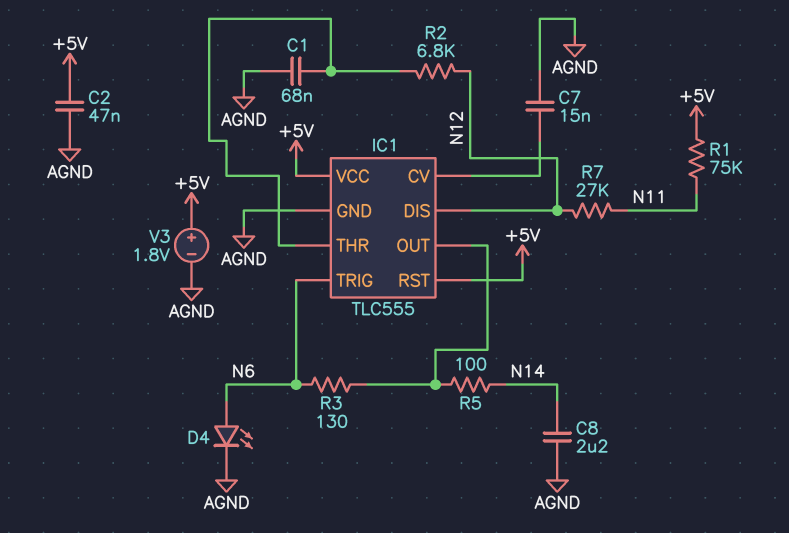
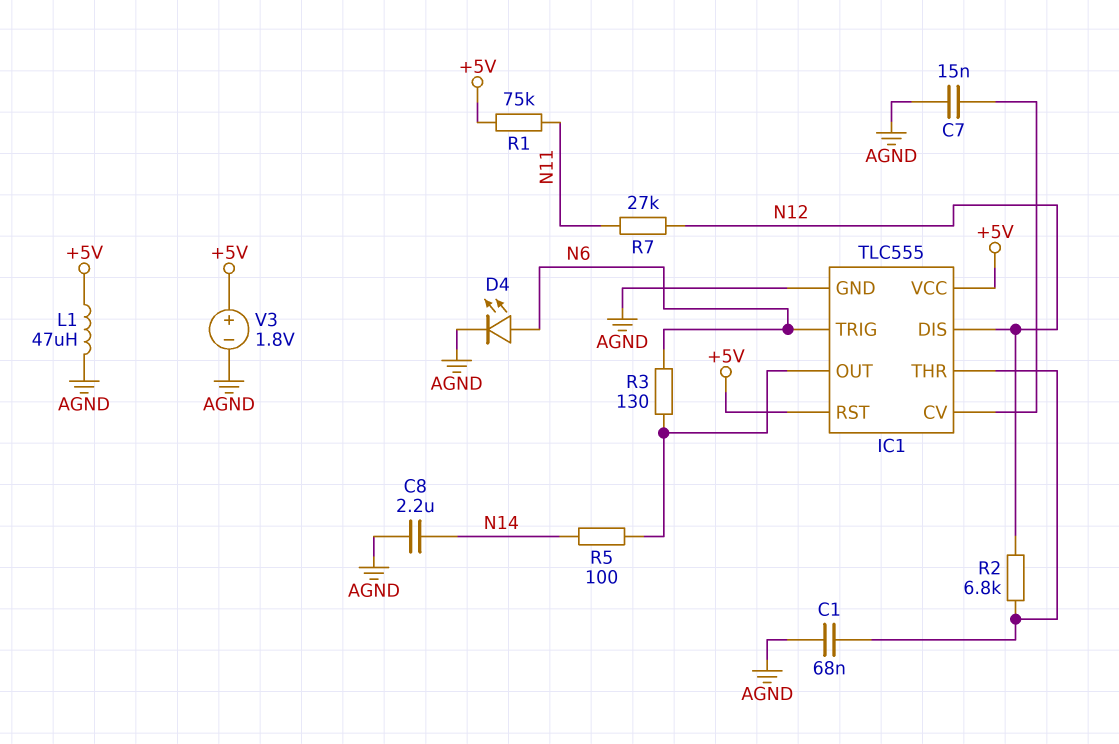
C2: 47nF (+5V, AGND) -> none
L1: none -> 47uH (+5V, AGND)

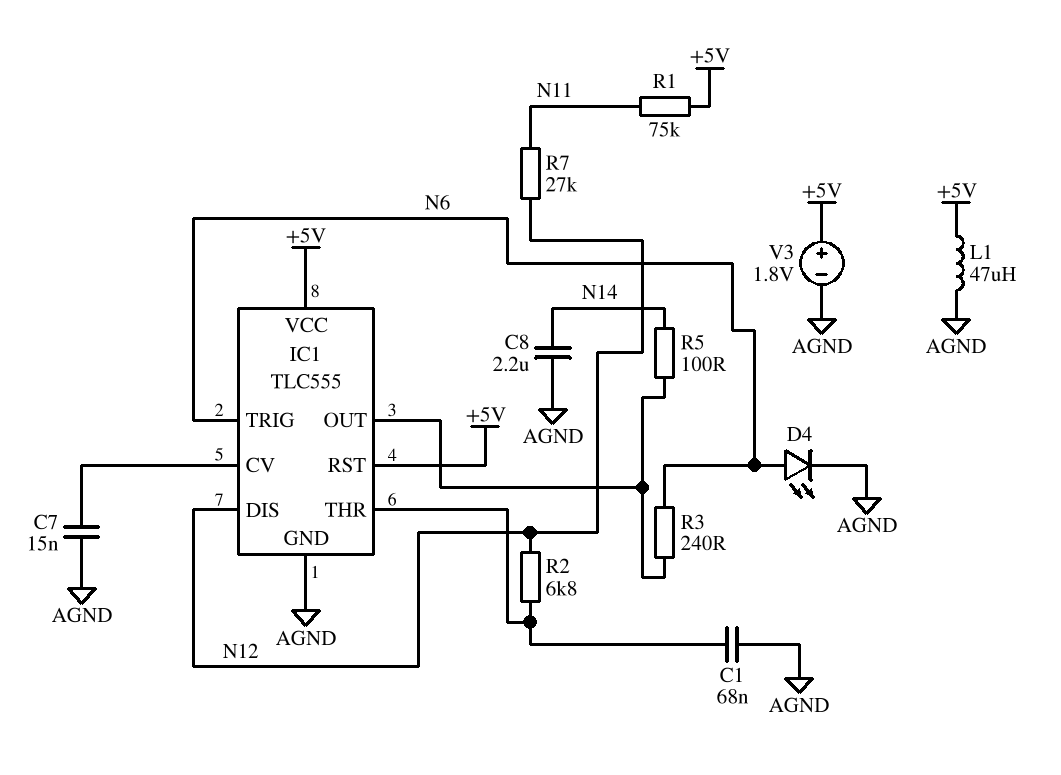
R3: 130 (IC1/OUT, N6) -> 240 (IC1/OUT, N6)

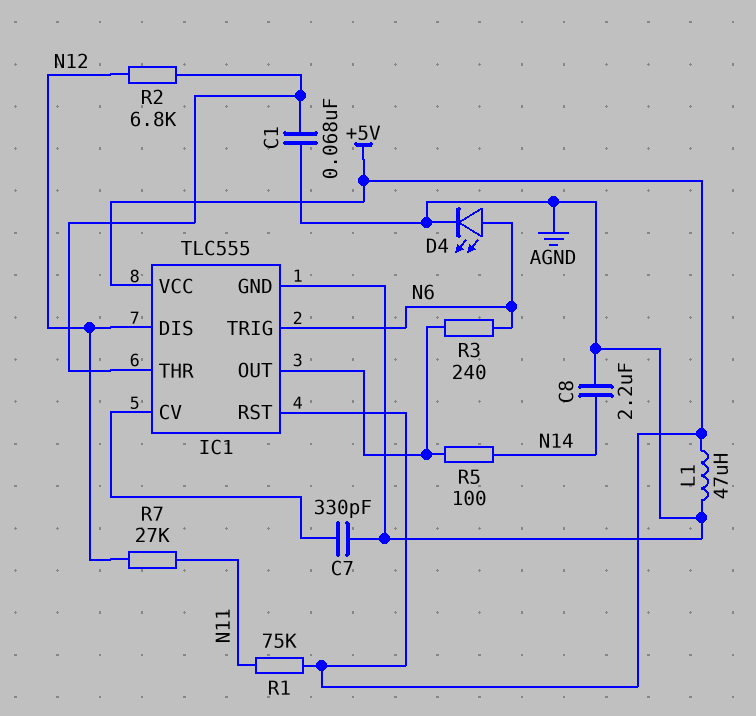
C7: 15nF (AGND, IC1/CV) -> 330pF (AGND, IC1/CV)
V3: 1.8V (plus +5V, minus AGND) -> none

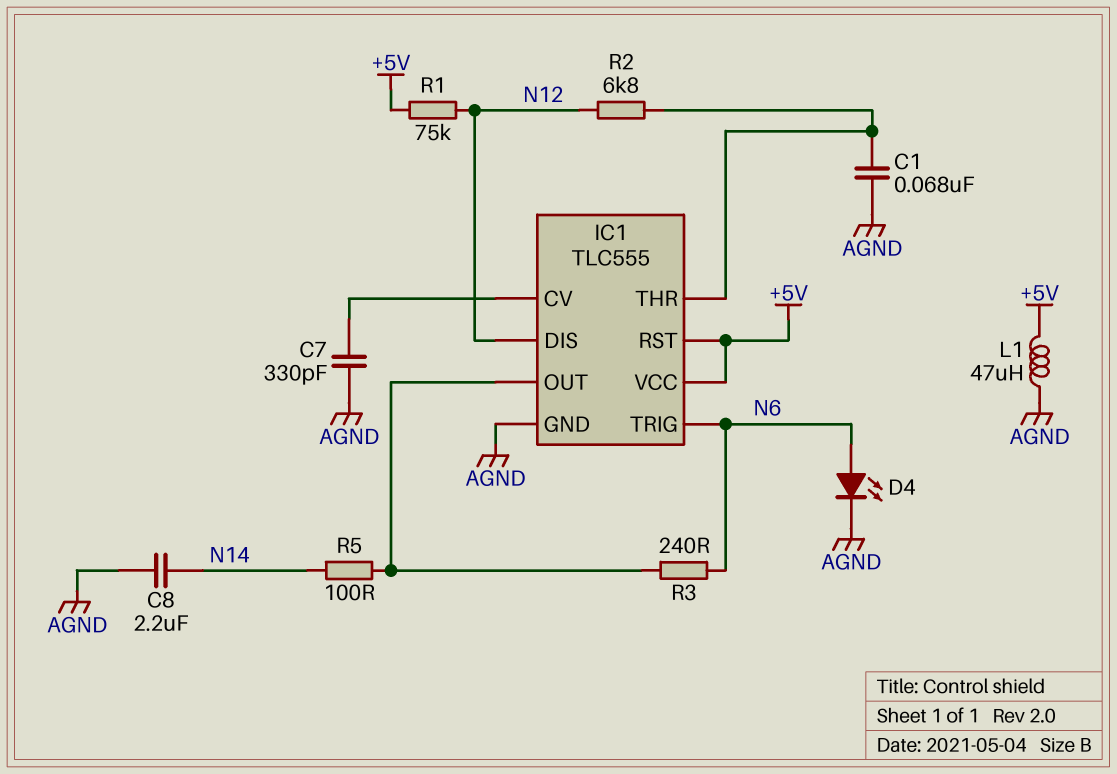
R1: 75k (+5V, N11) -> 75k (+5V, N12)
R7: 27k (N11, N12) -> none

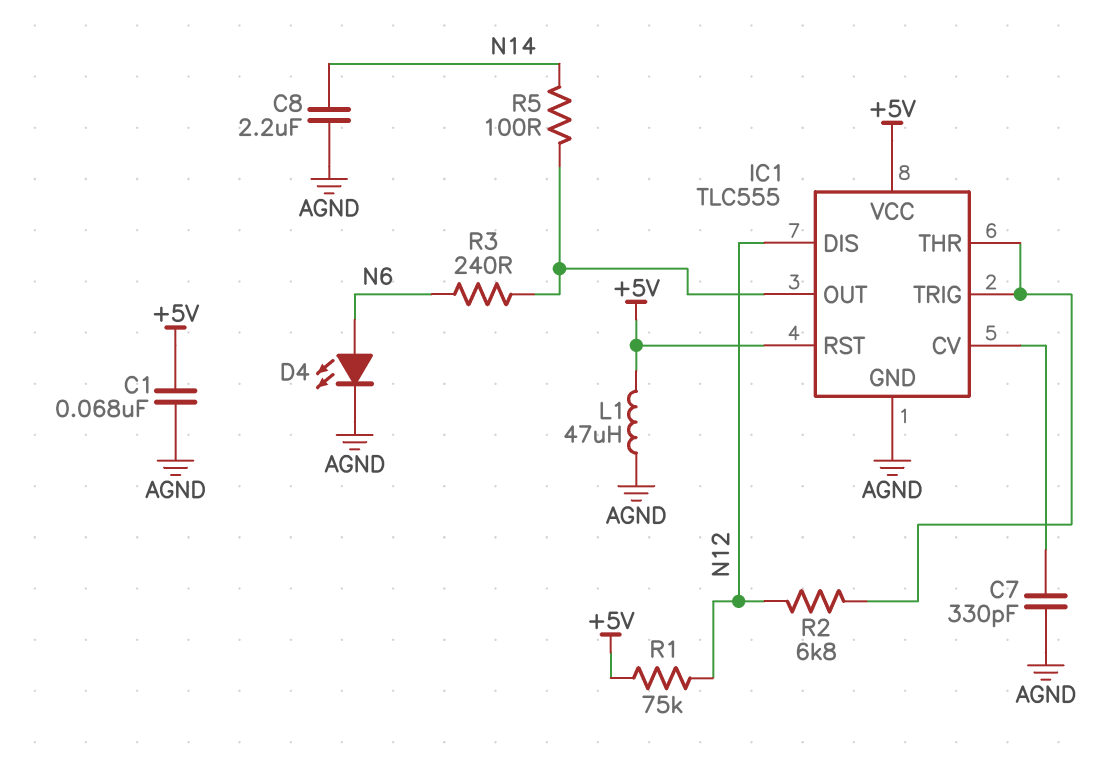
C1: 68nF (AGND, IC1/THR) -> 68nF (+5V, AGND)
IC1 pin TRIG: N6 -> IC1/THR

